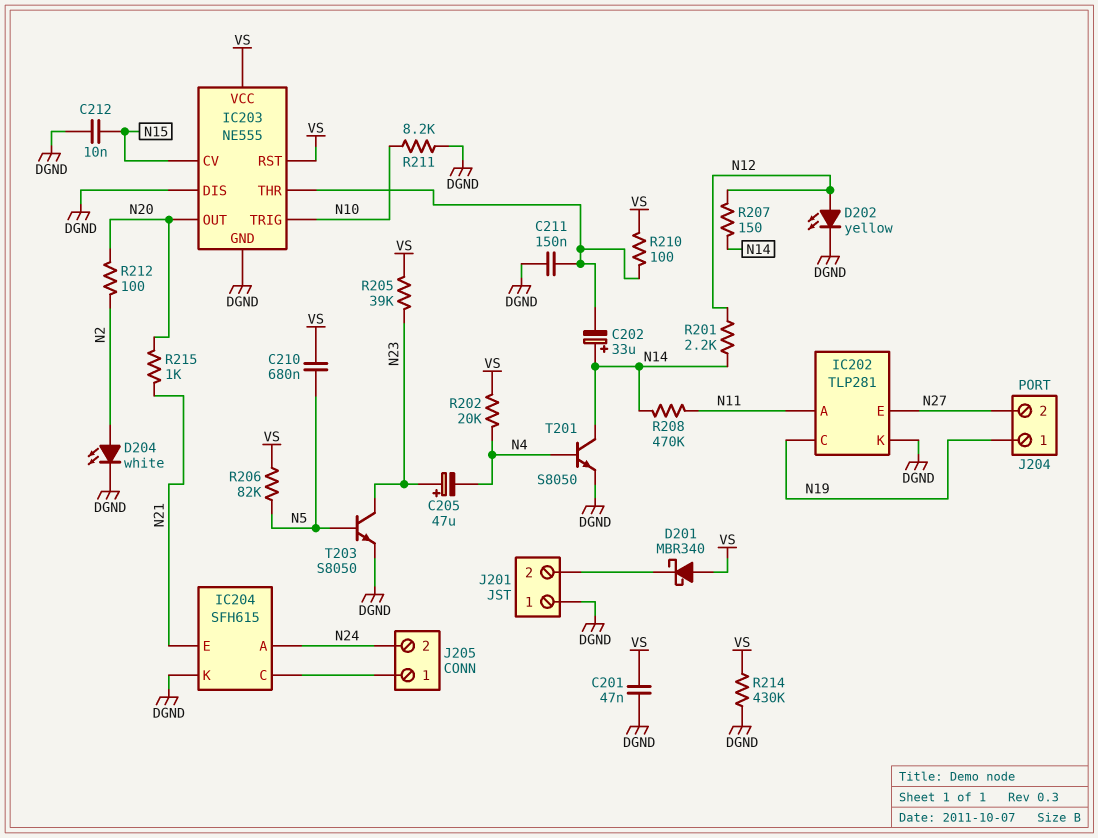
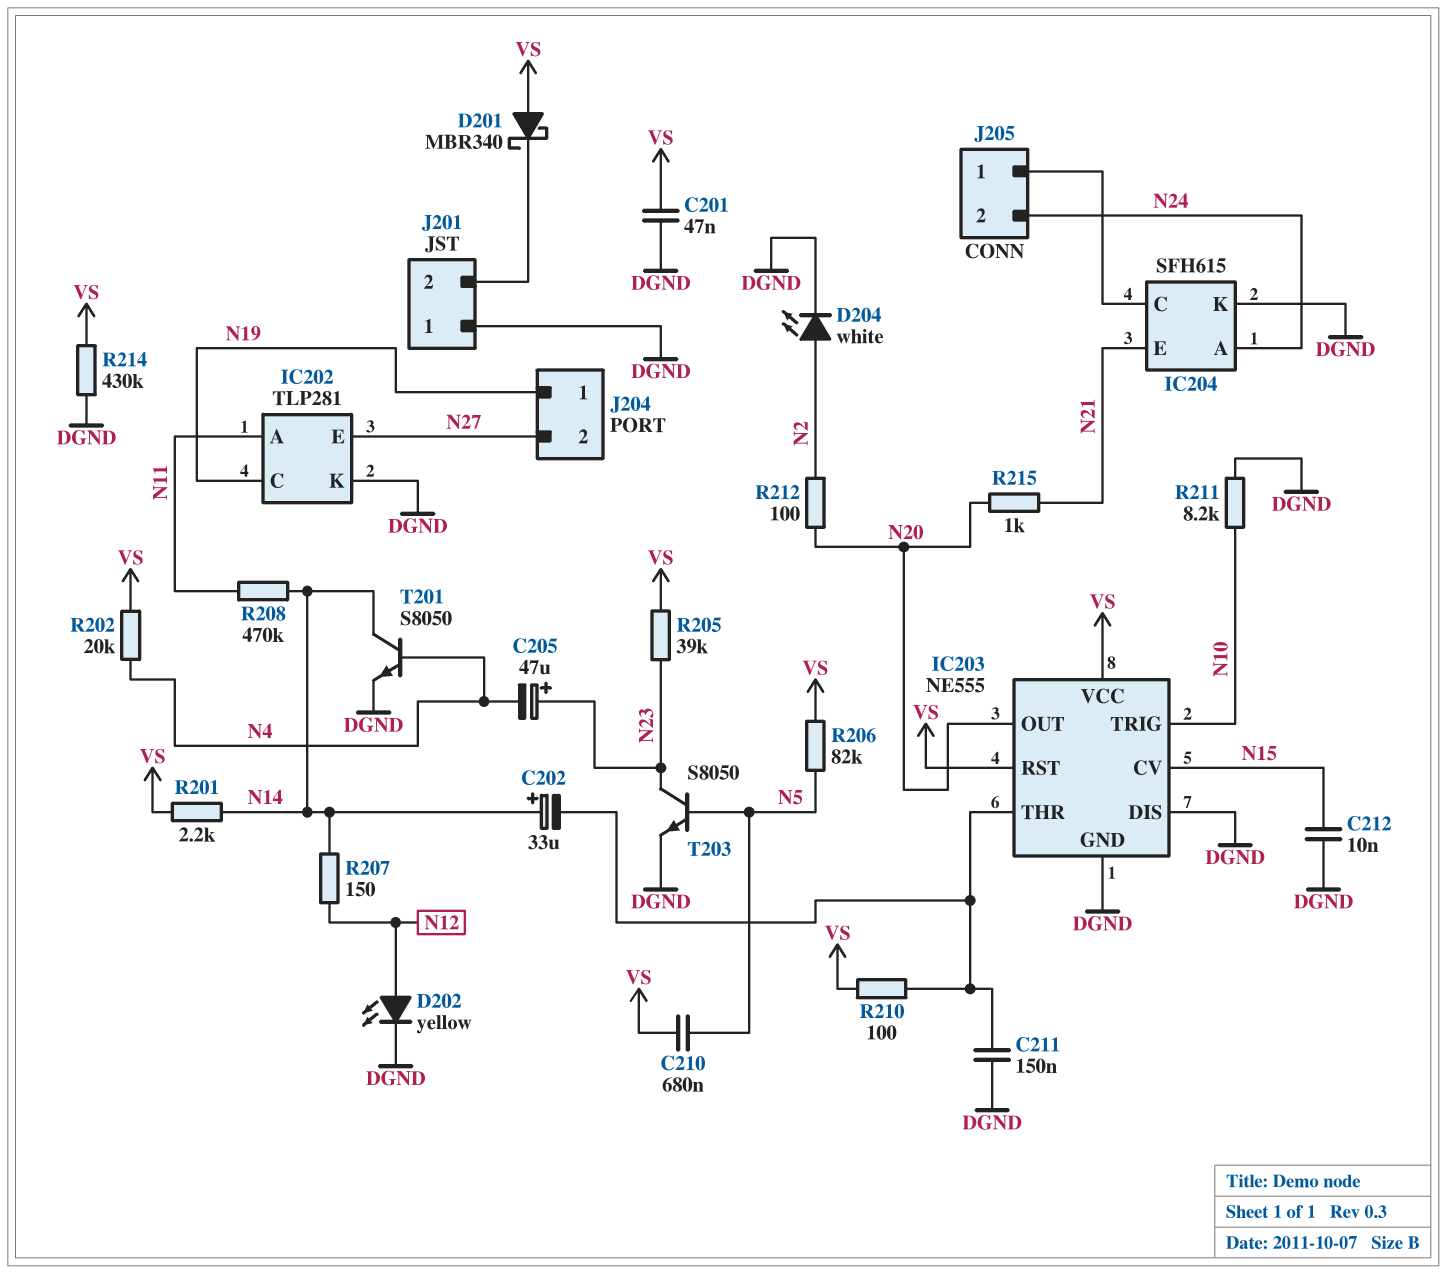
R201: 2.2k (N12, N14) -> 2.2k (N14, VS)

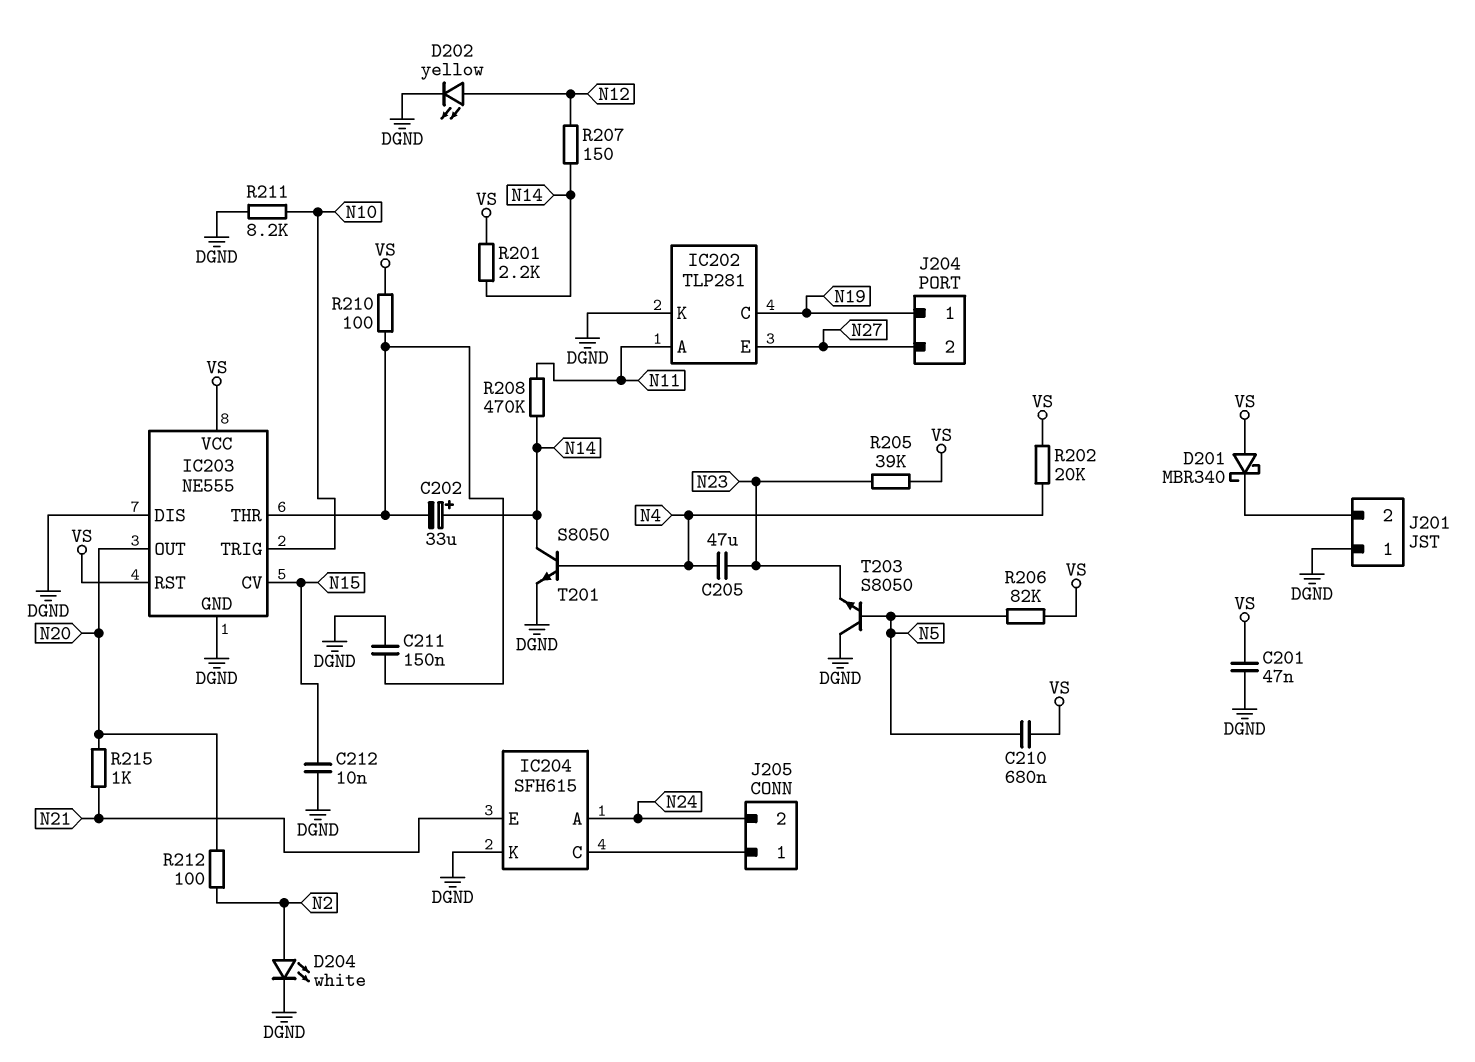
C205: 47uF (plus N23, minus N4) -> 47uF (N4, N23)
R214: 430k (DGND, VS) -> none
T203: NPN S8050 (B N5, C N23, E DGND) -> NPN S8050 (B N5, C DGND, E N23)

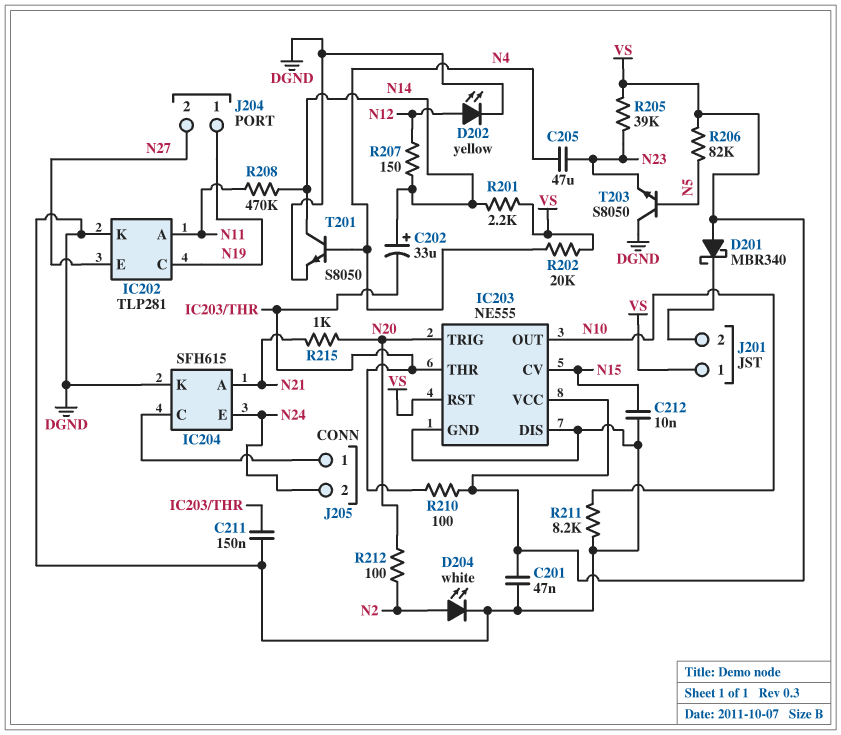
C210: 680nF (N5, VS) -> none
IC203 pin OUT: N20 -> N10
IC203 pin TRIG: N10 -> N20
IC204 pin A: N24 -> N21
IC204 pin E: N21 -> N24
J201 pin 1: DGND -> VS

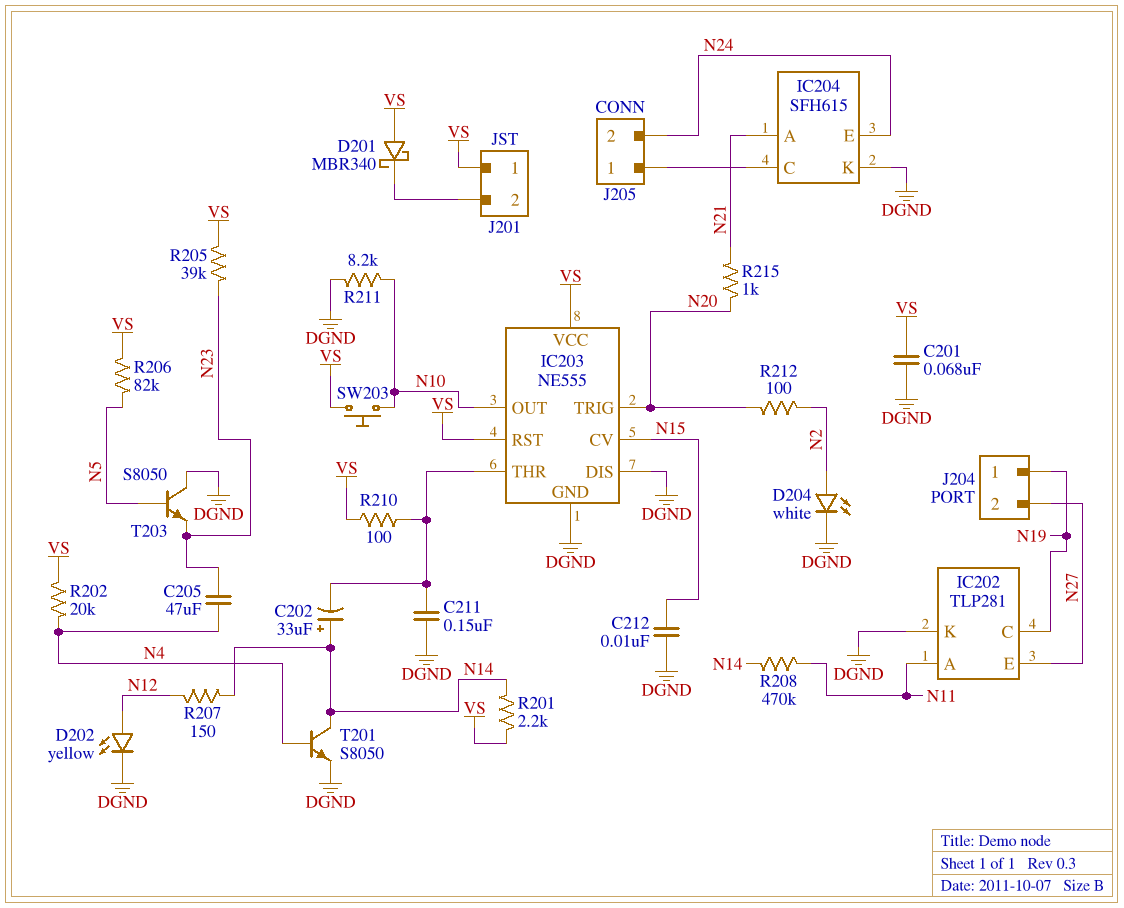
C201: 47nF (DGND, VS) -> 68nF (DGND, VS)
SW203: none -> button (N10, VS)

